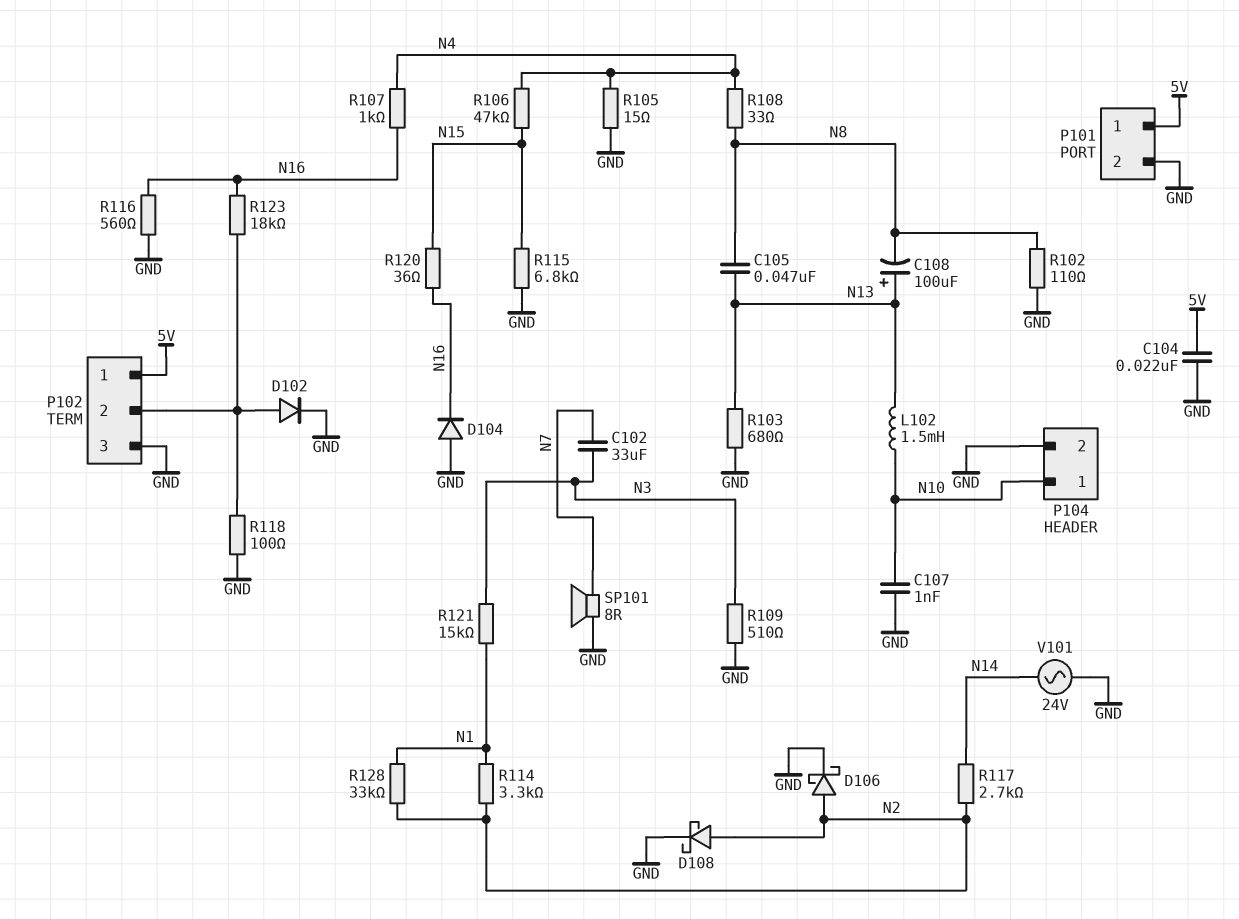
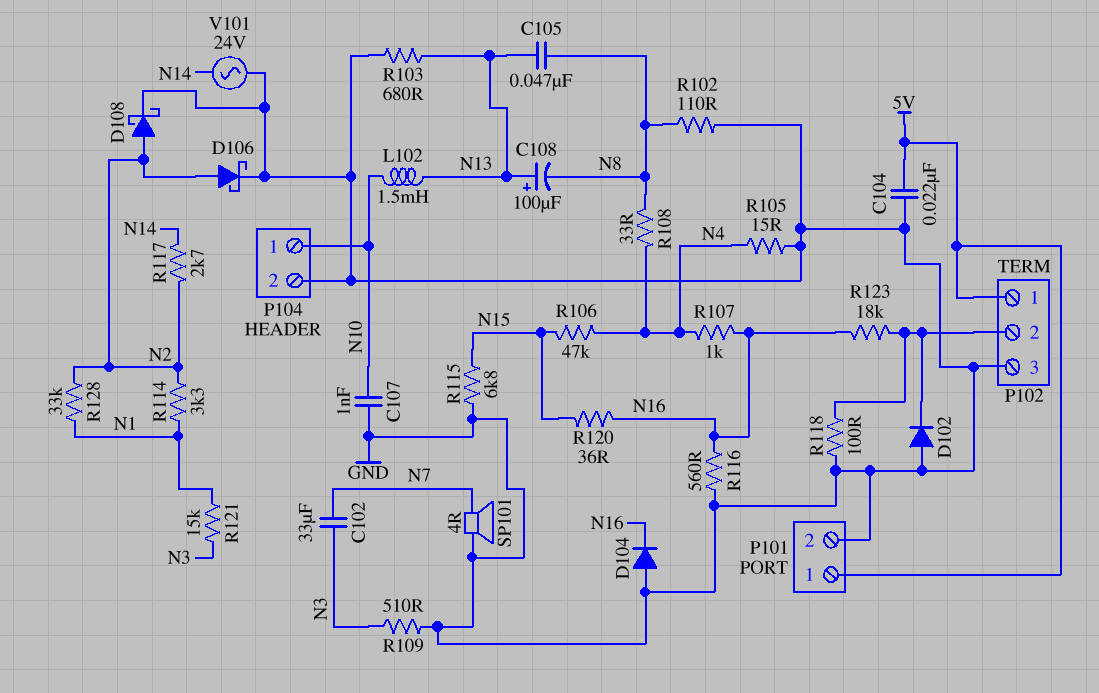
D102: diode (A P102/2, K GND) -> diode (A GND, K P102/2)
SP101: speaker 8R (GND, N7) -> speaker 4R (GND, N7)

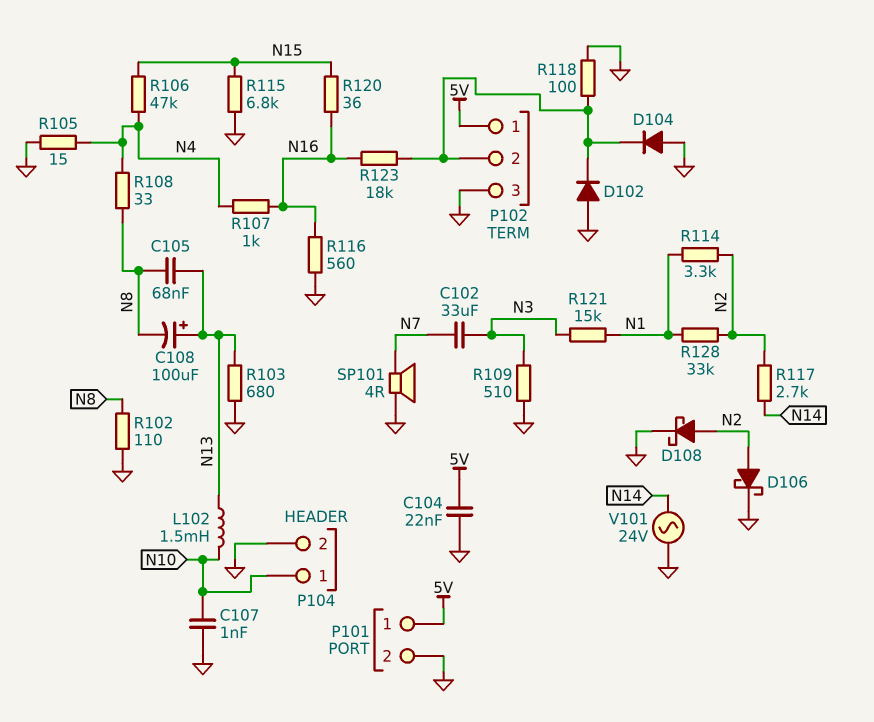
C105: 47nF (N8, N13) -> 68nF (N8, N13)
D104: diode (A GND, K N16) -> diode (A GND, K P102/2)

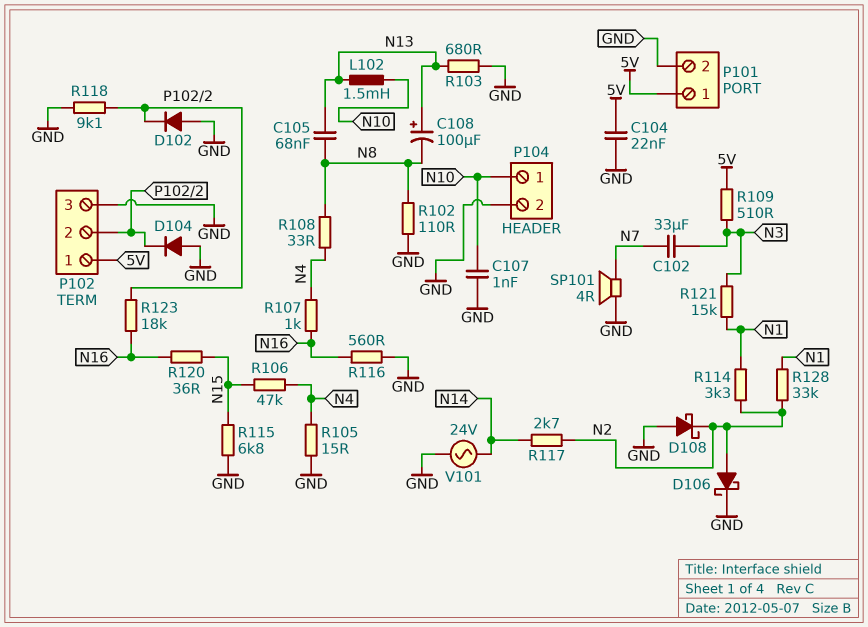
D108: schottky (A N2, K GND) -> schottky (A GND, K N2)
R109: 510 (GND, N3) -> 510 (5V, N3)
R118: 100 (GND, P102/2) -> 9.1k (GND, P102/2)

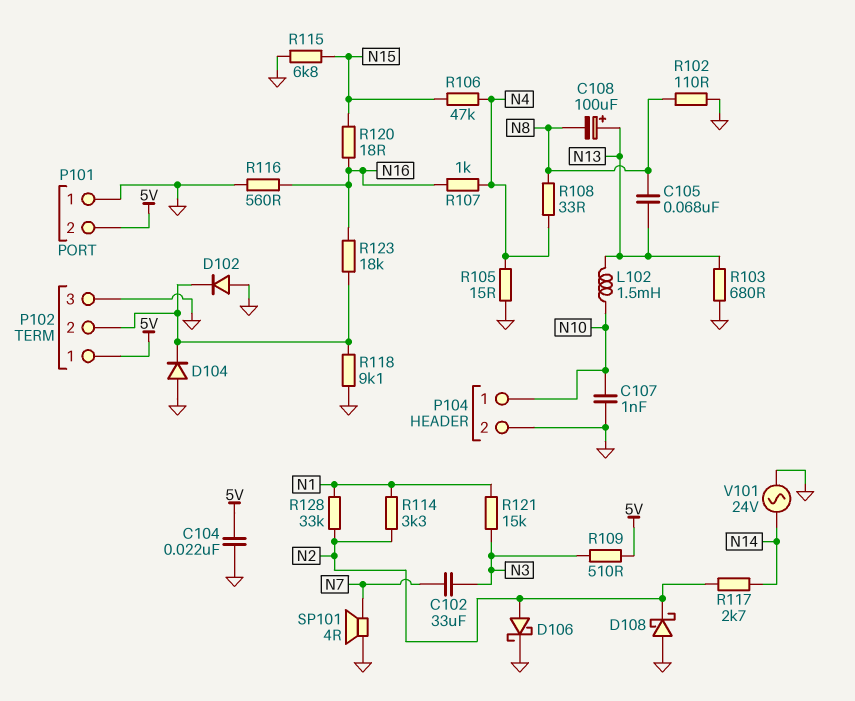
P101 pin 1: 5V -> GND
P101 pin 2: GND -> 5V
R120: 36 (N15, N16) -> 18 (N15, N16)

